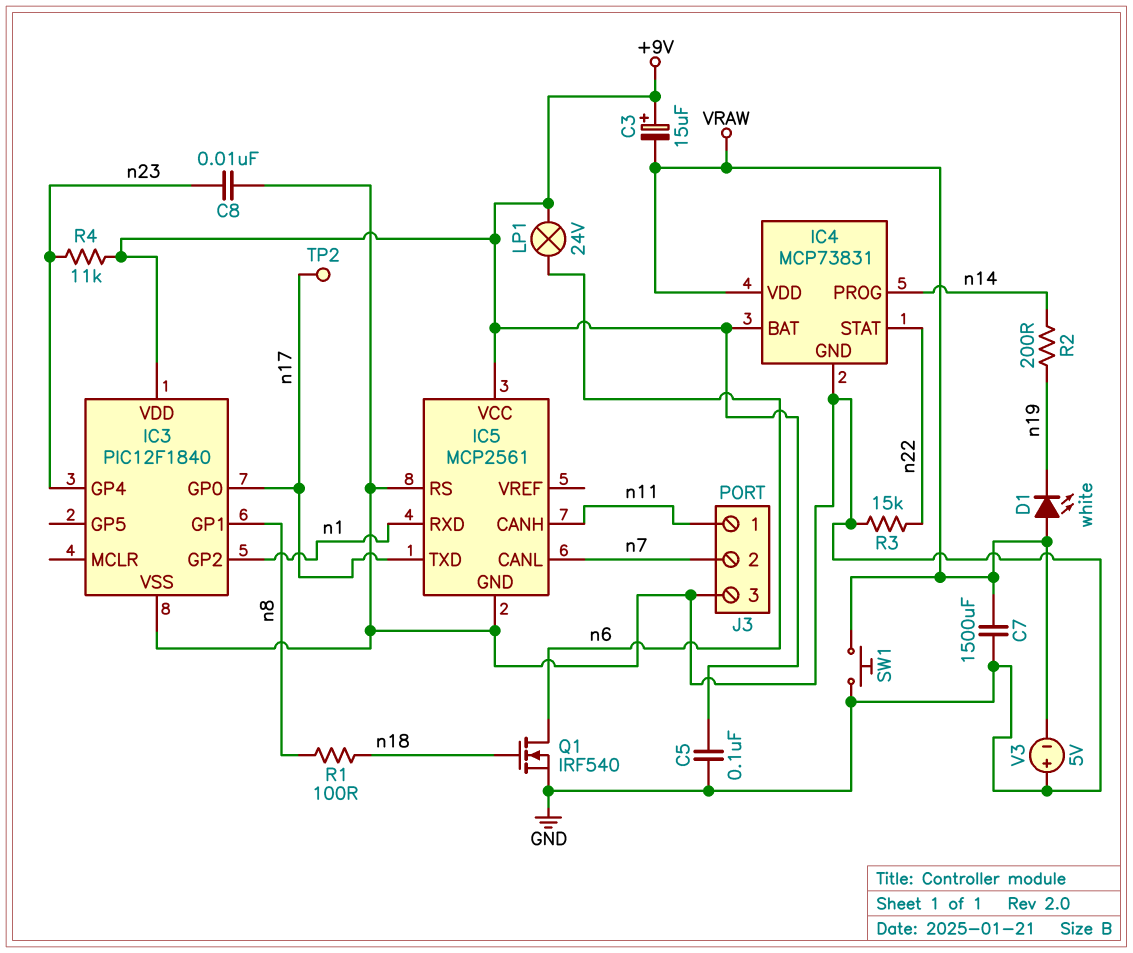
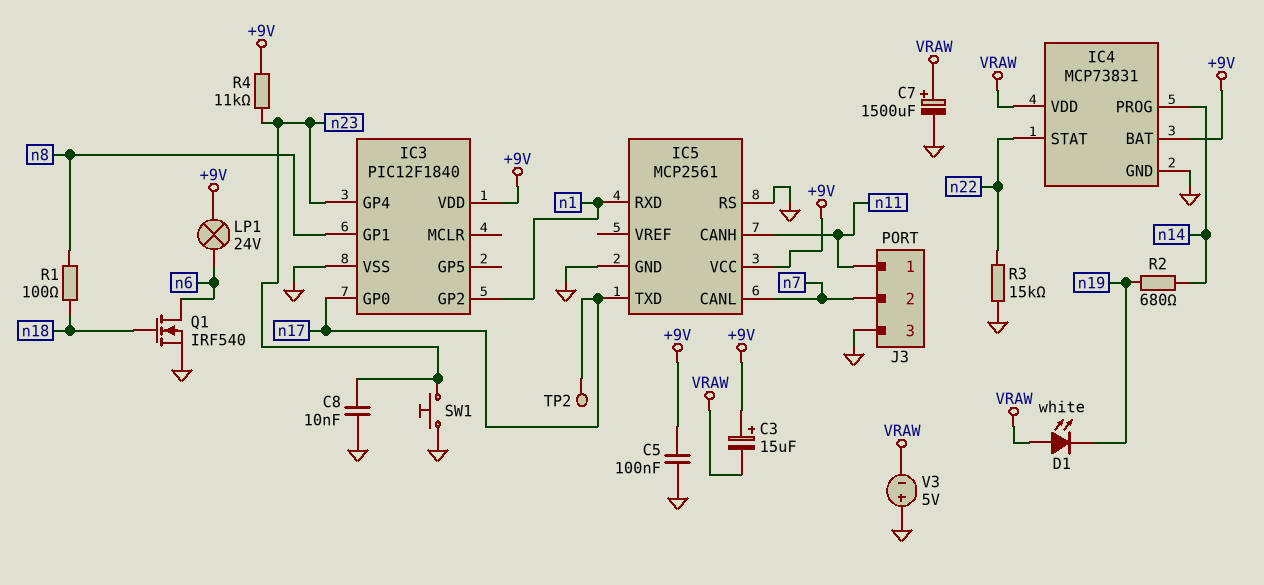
C7: 1500uF (GND, VRAW) -> 1500uF (plus VRAW, minus GND)
R2: 200 (n14, n19) -> 680 (n14, n19)
SW1: button (GND, VRAW) -> button (GND, n23)

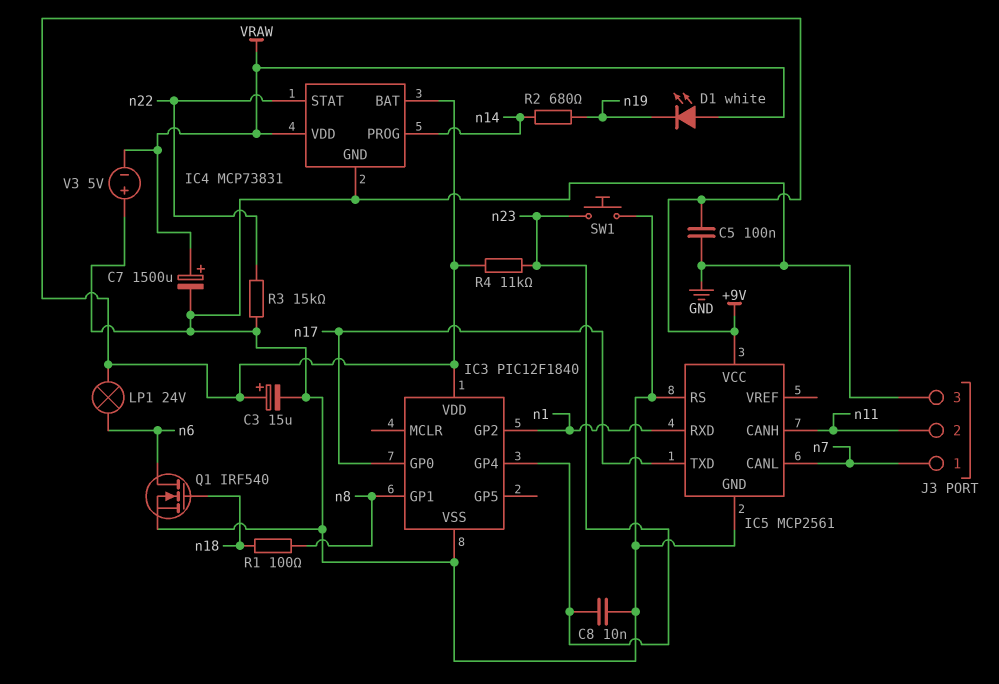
C3: 15uF (plus +9V, minus VRAW) -> 15uF (plus +9V, minus GND)
J3 pin 1: n11 -> n7
J3 pin 2: n7 -> n11
TP2: test point (n17) -> none

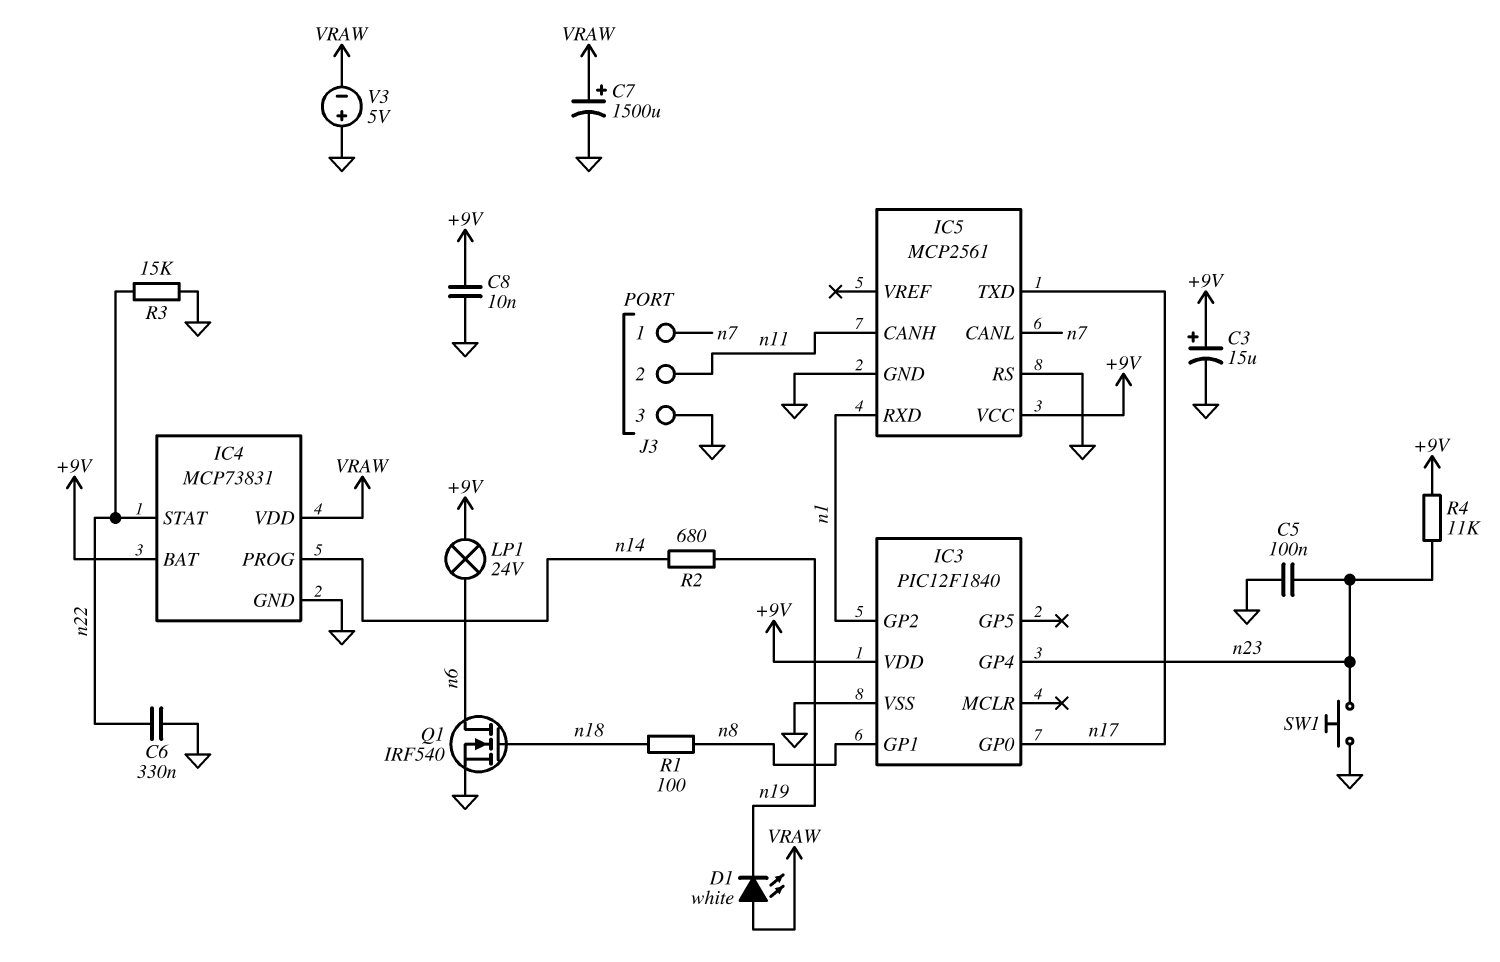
C5: 100nF (+9V, GND) -> 100nF (GND, n23)
C6: none -> 330nF (GND, n22)
C8: 10nF (GND, n23) -> 10nF (+9V, GND)

